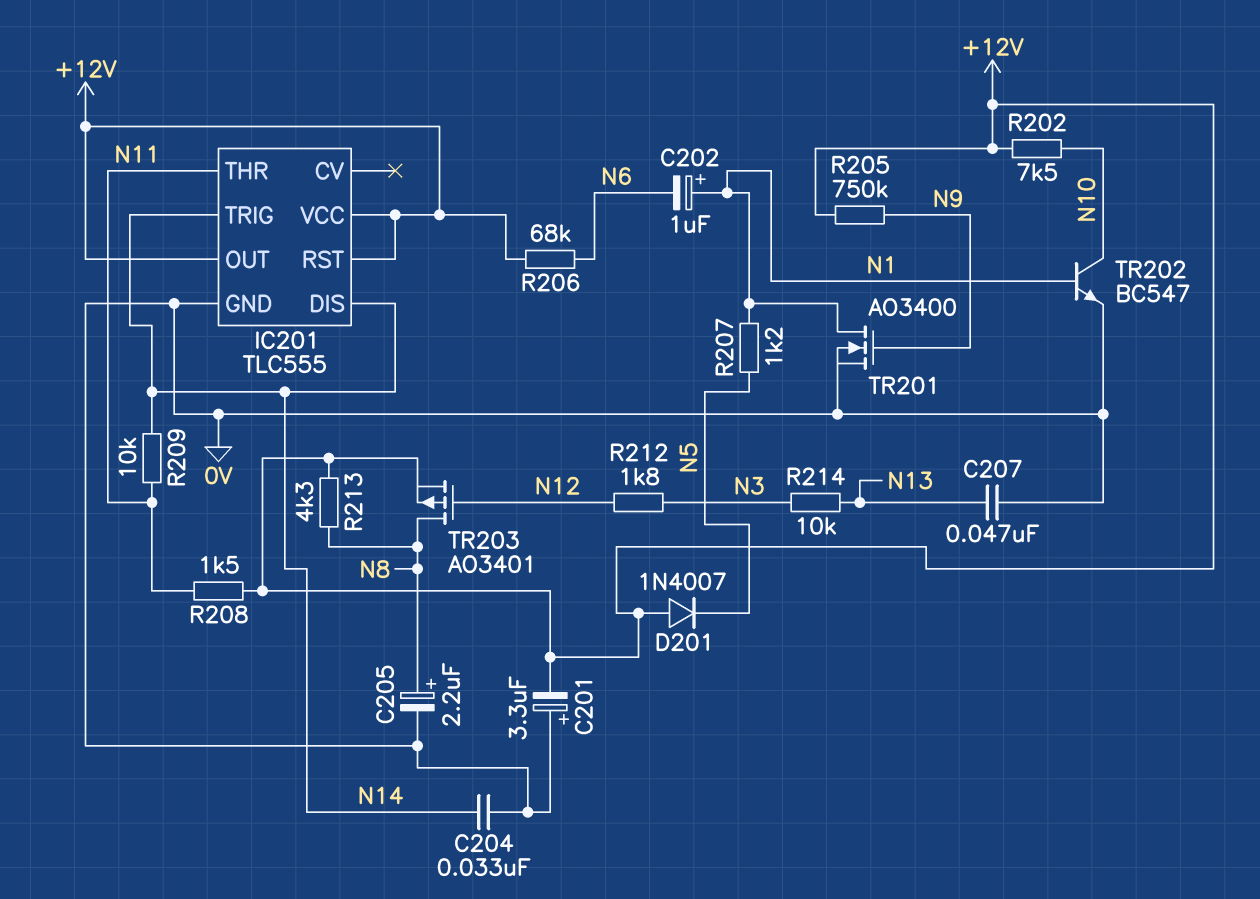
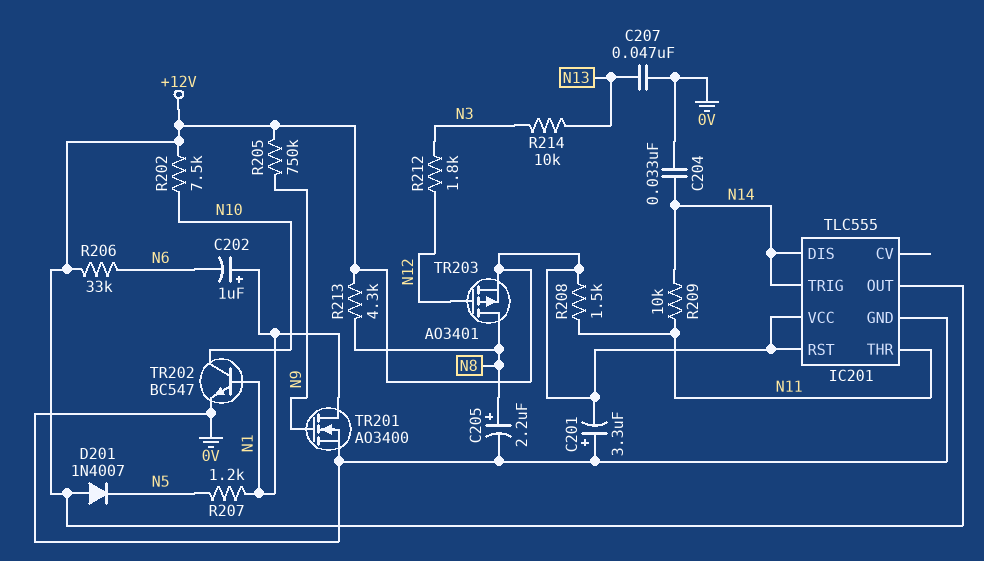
R206: 68k (+12V, N6) -> 33k (+12V, N6)

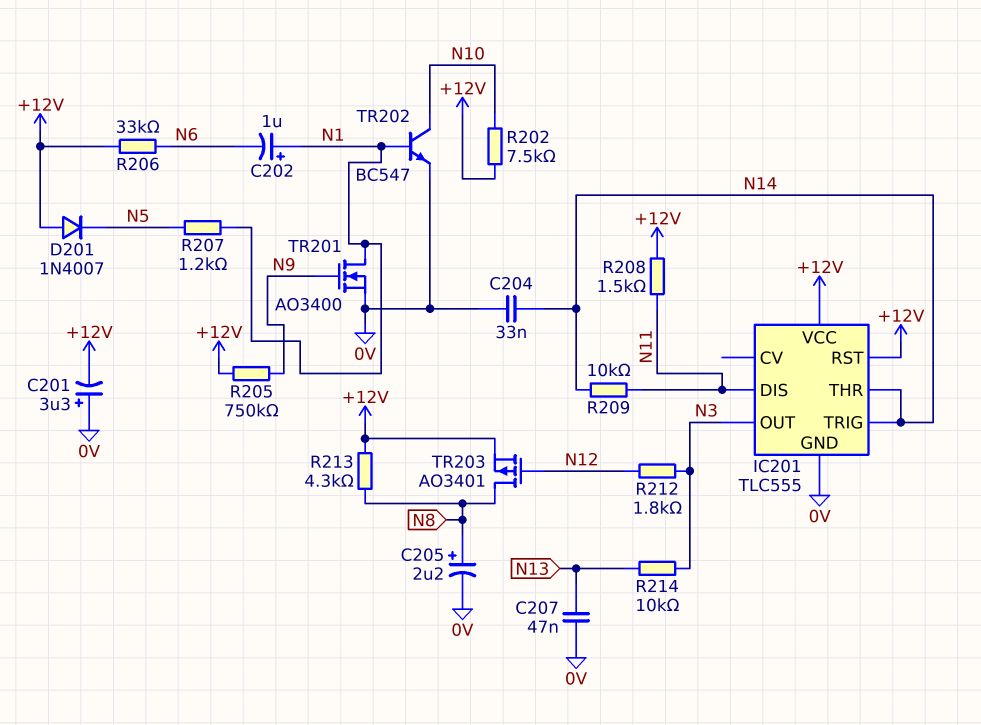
IC201 pin DIS: N14 -> N11
IC201 pin OUT: +12V -> N3
IC201 pin THR: N11 -> N14

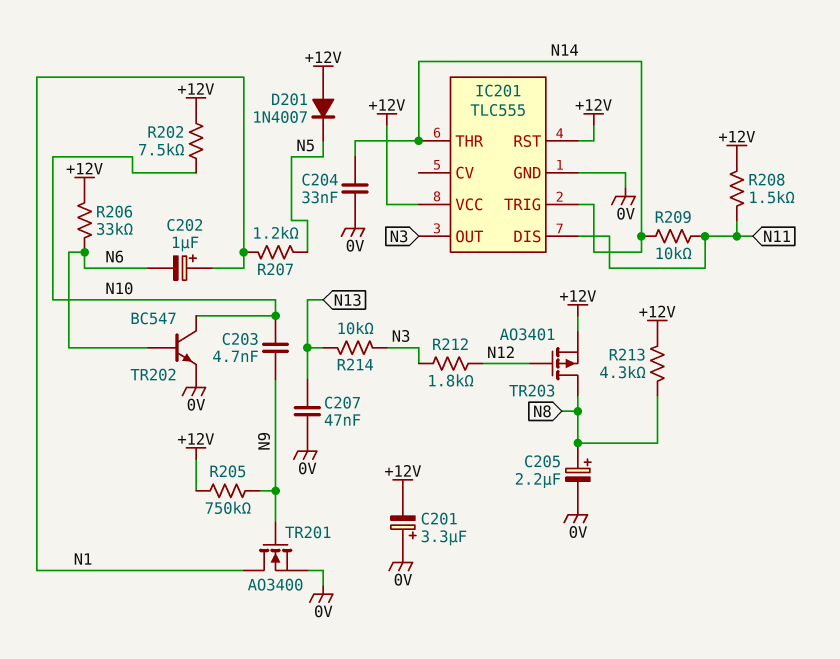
C203: none -> 4.7nF (N9, N10)
TR202: NPN BC547 (B N1, C N10, E 0V) -> NPN BC547 (B N6, C N10, E 0V)

